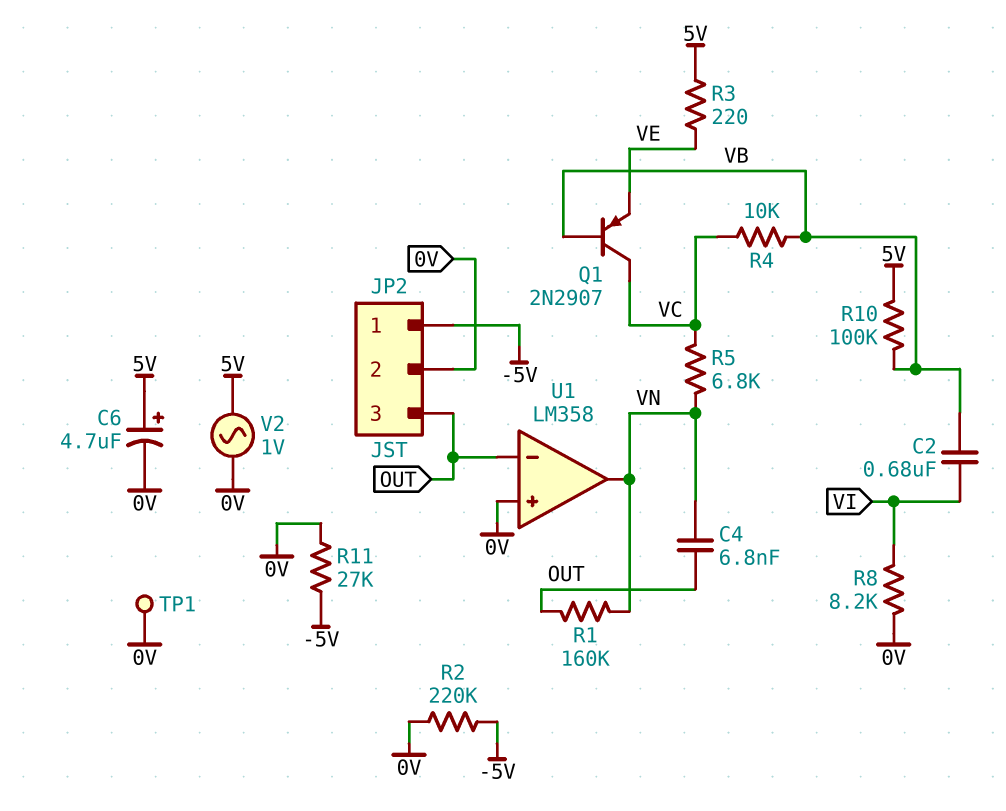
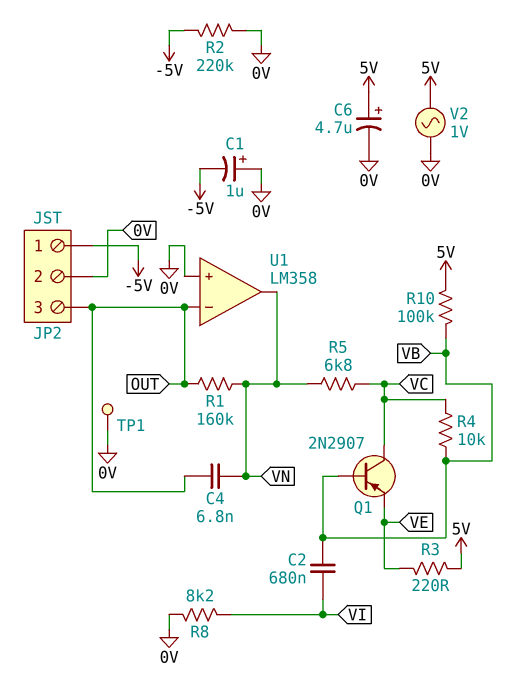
C1: none -> 1uF (plus 0V, minus -5V)
R11: 27k (-5V, 0V) -> none

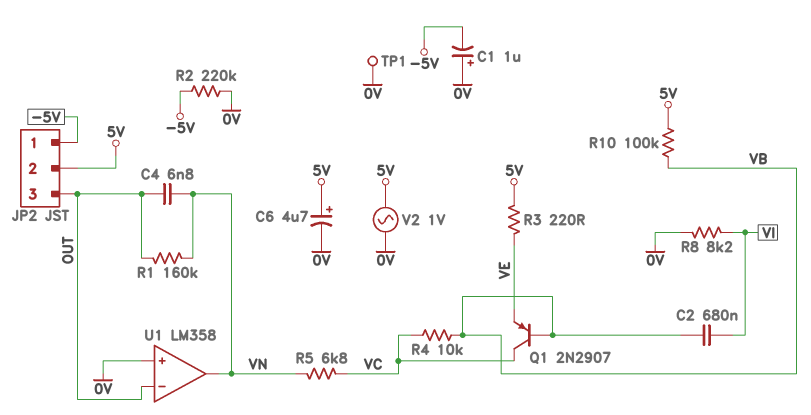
JP2 pin 2: 0V -> 5V

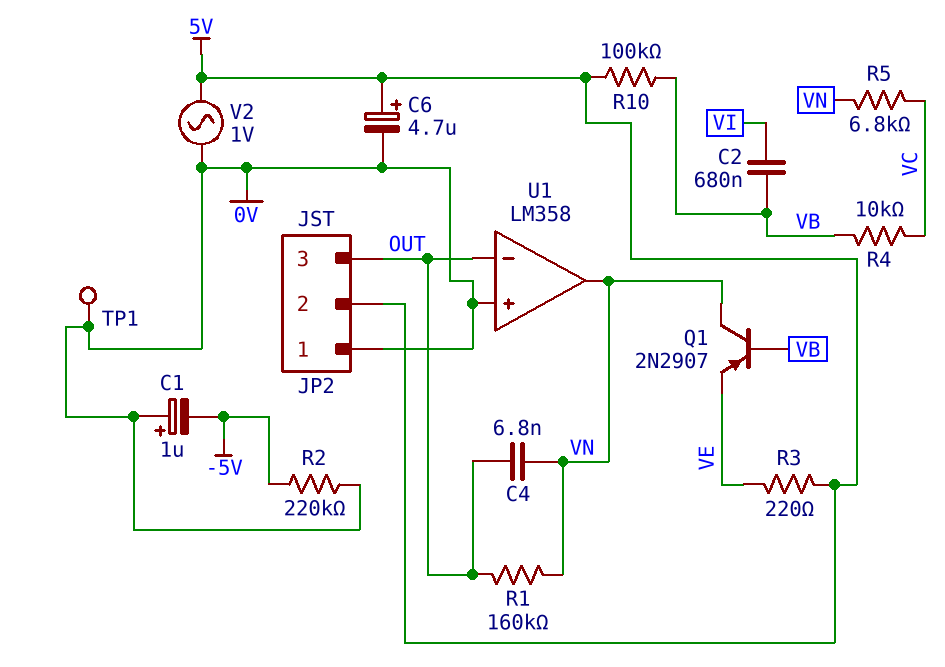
JP2 pin 1: -5V -> 0V
Q1: PNP 2N2907 (B VB, C VC, E VE) -> PNP 2N2907 (B VB, C VN, E VE)
R8: 8.2k (0V, VI) -> none

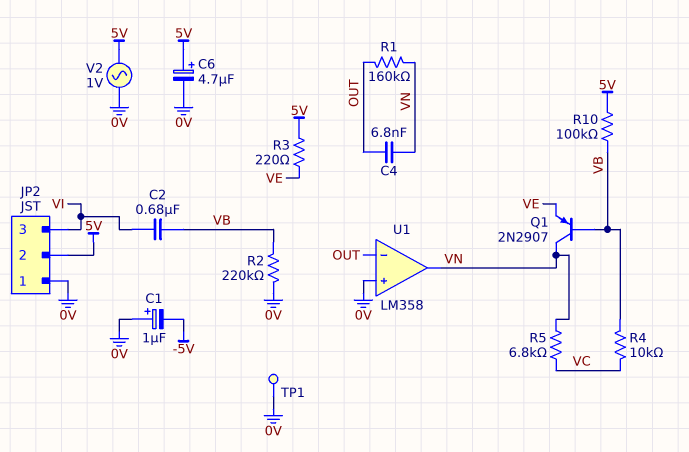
JP2 pin 3: OUT -> VI
R2: 220k (-5V, 0V) -> 220k (0V, VB)

